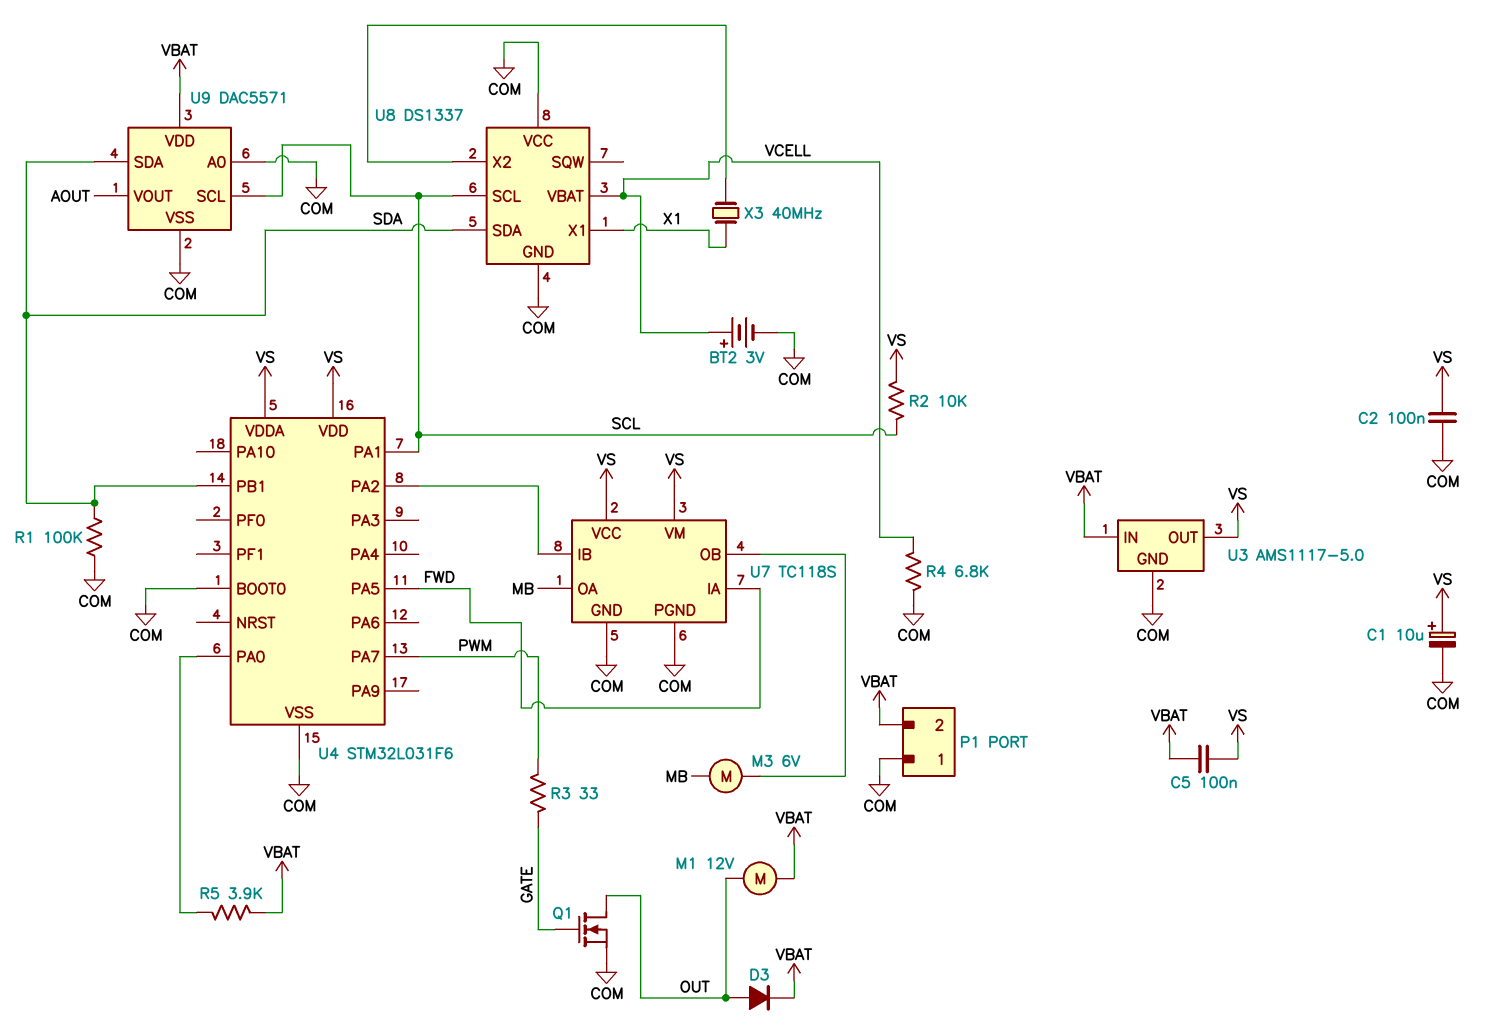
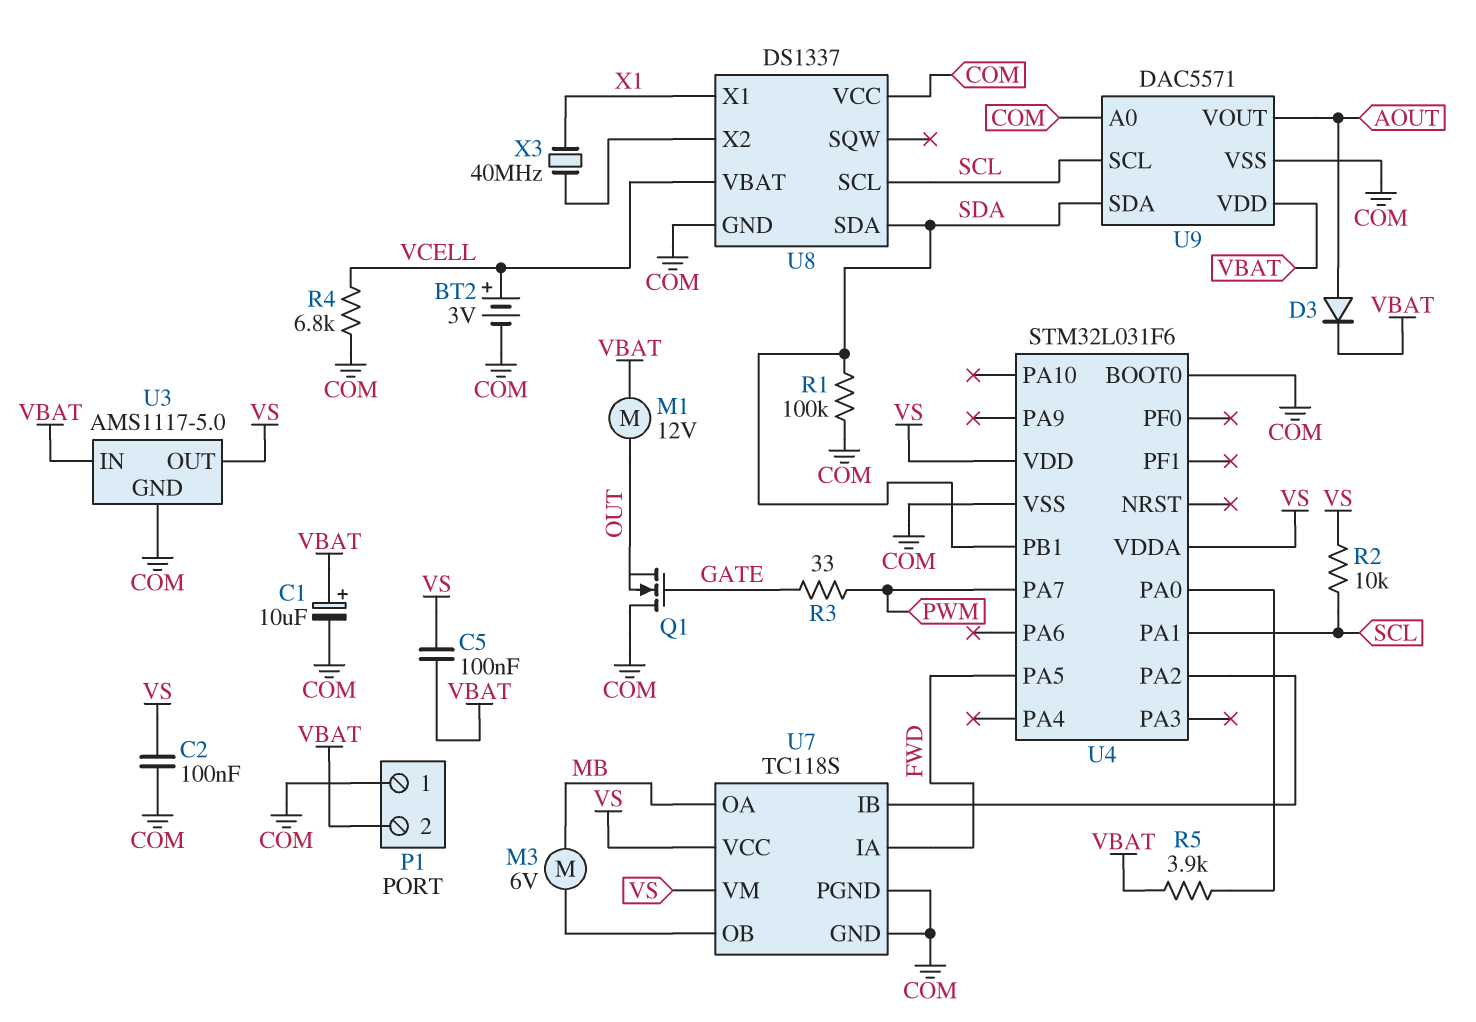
C1: 10uF (plus VS, minus COM) -> 10uF (plus VBAT, minus COM)
D3: diode (A OUT, K VBAT) -> diode (A AOUT, K VBAT)
Q1: NMOS (G GATE, D OUT, S COM) -> NMOS (G GATE, D COM, S OUT)

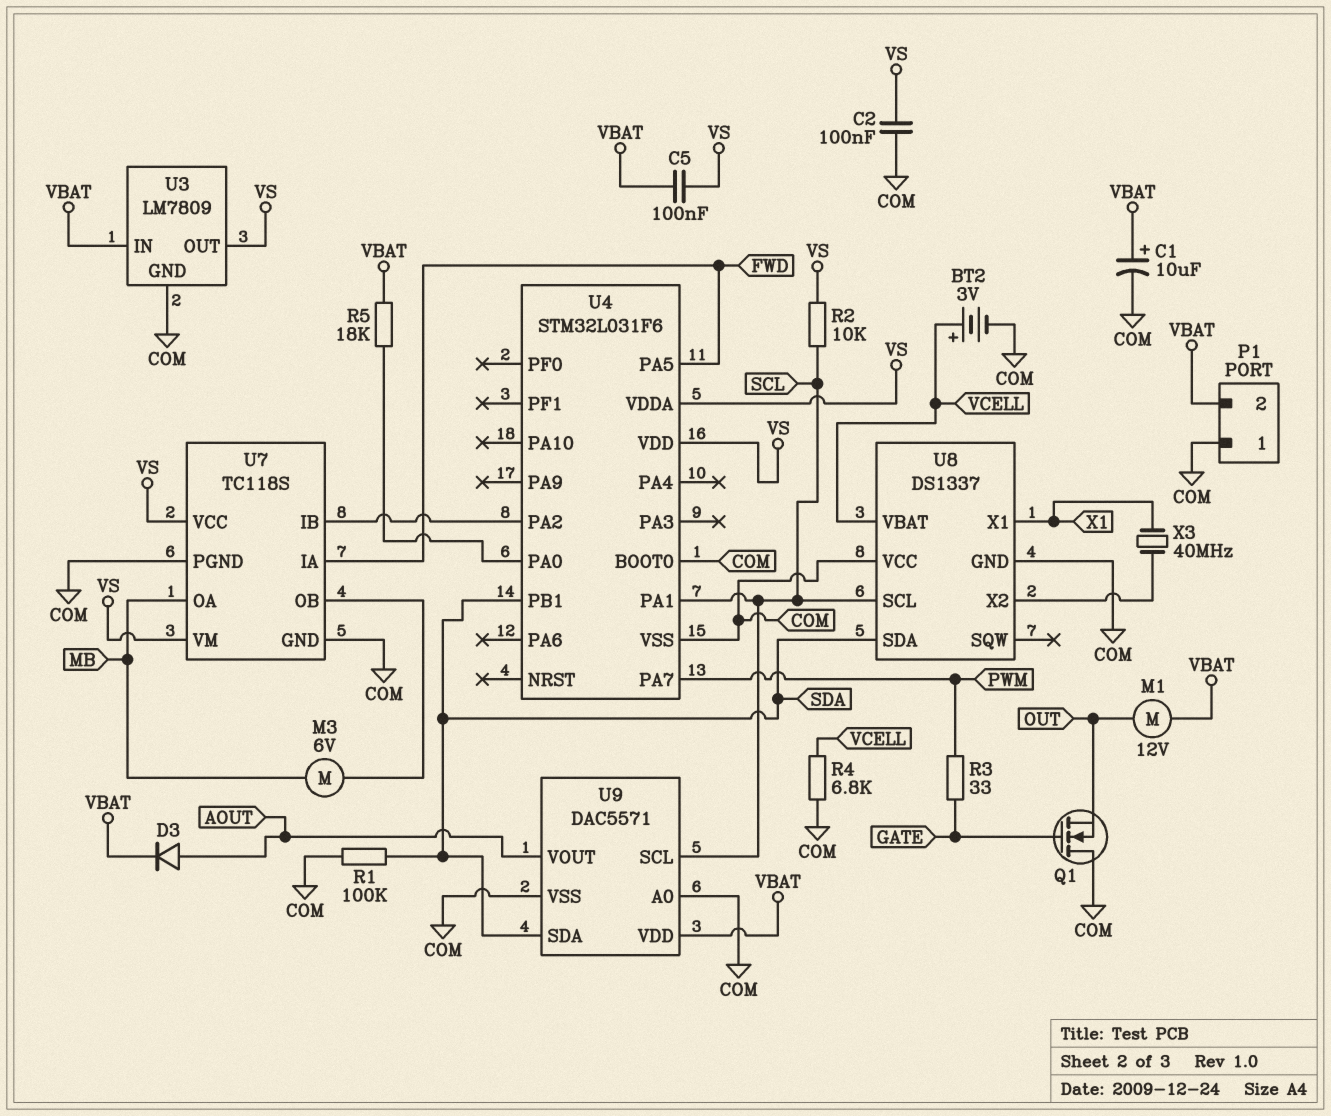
R5: 3.9k (U4/PA0, VBAT) -> 18k (U4/PA0, VBAT)
U3: AMS1117-5.0 -> LM7809

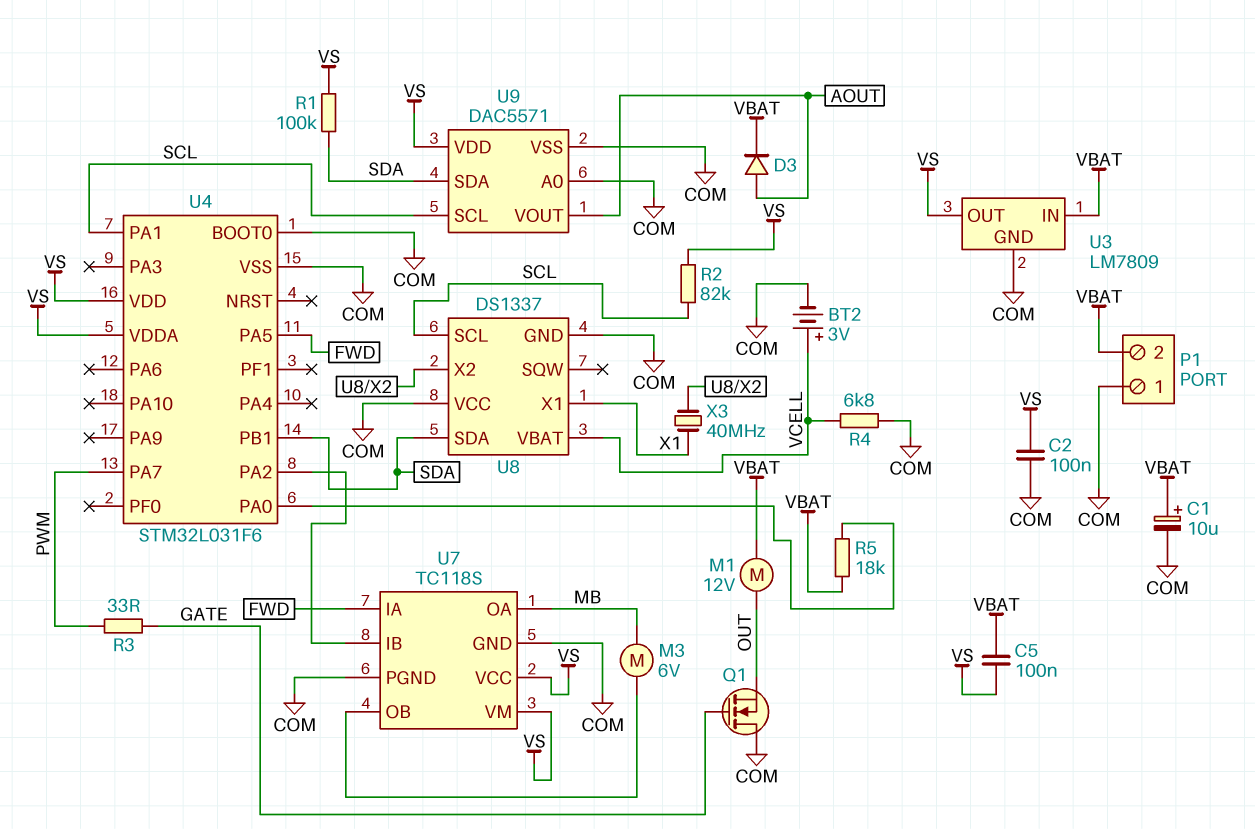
R1: 100k (COM, SDA) -> 100k (SDA, VS)
R2: 10k (SCL, VS) -> 82k (SCL, VS)
U9 pin VDD: VBAT -> VS

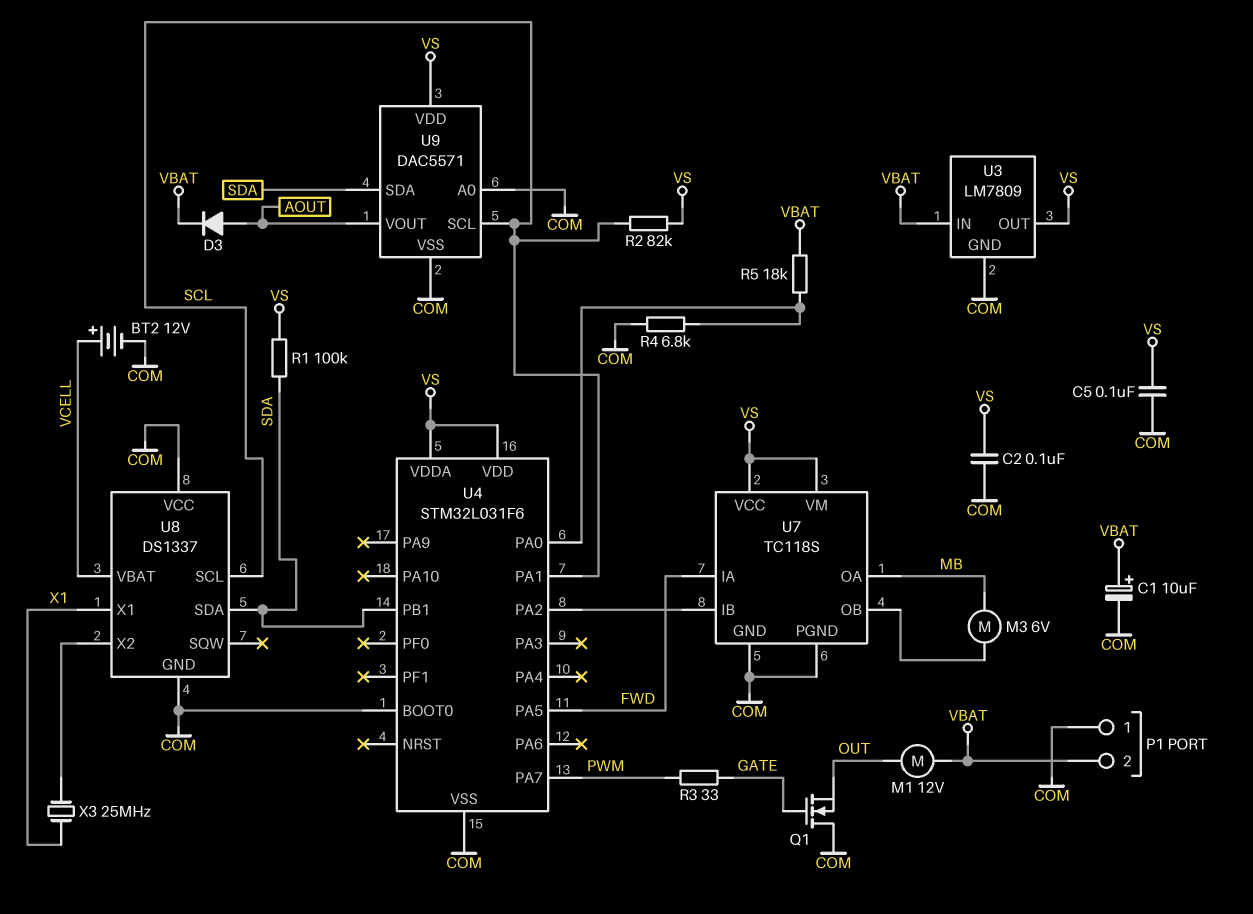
BT2: 3V (plus VCELL, minus COM) -> 12V (plus VCELL, minus COM)
C5: 100nF (VBAT, VS) -> 100nF (COM, VS)
R4: 6.8k (COM, VCELL) -> 6.8k (COM, U4/PA0)
X3: 40MHz (U8/X2, X1) -> 25MHz (U8/X2, X1)

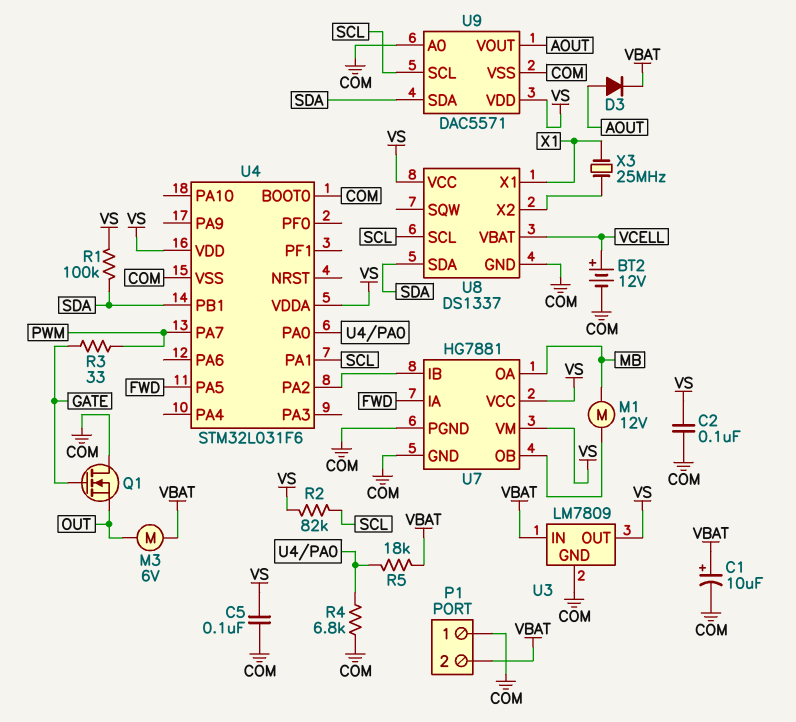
M1: motor 12V (OUT, VBAT) -> motor 12V (MB, U7/OB)
M3: motor 6V (MB, U7/OB) -> motor 6V (OUT, VBAT)
U7: TC118S -> HG7881
U8 pin VCC: COM -> VS

